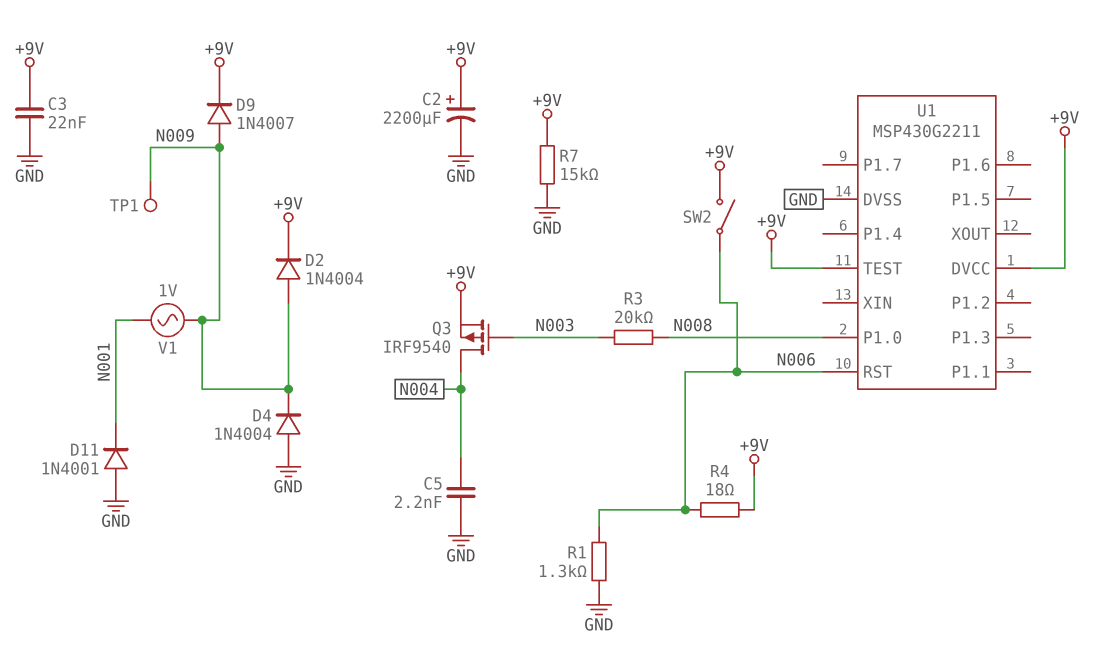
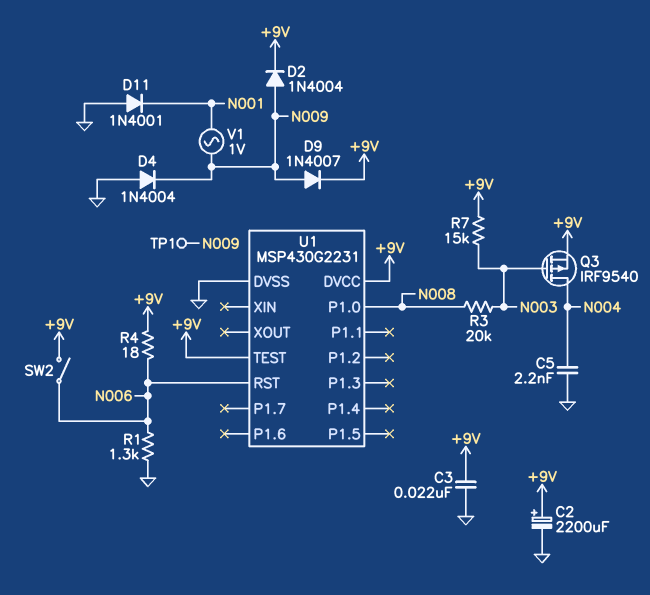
R7: 15k (+9V, GND) -> 15k (+9V, N003)
U1: MSP430G2211 -> MSP430G2231

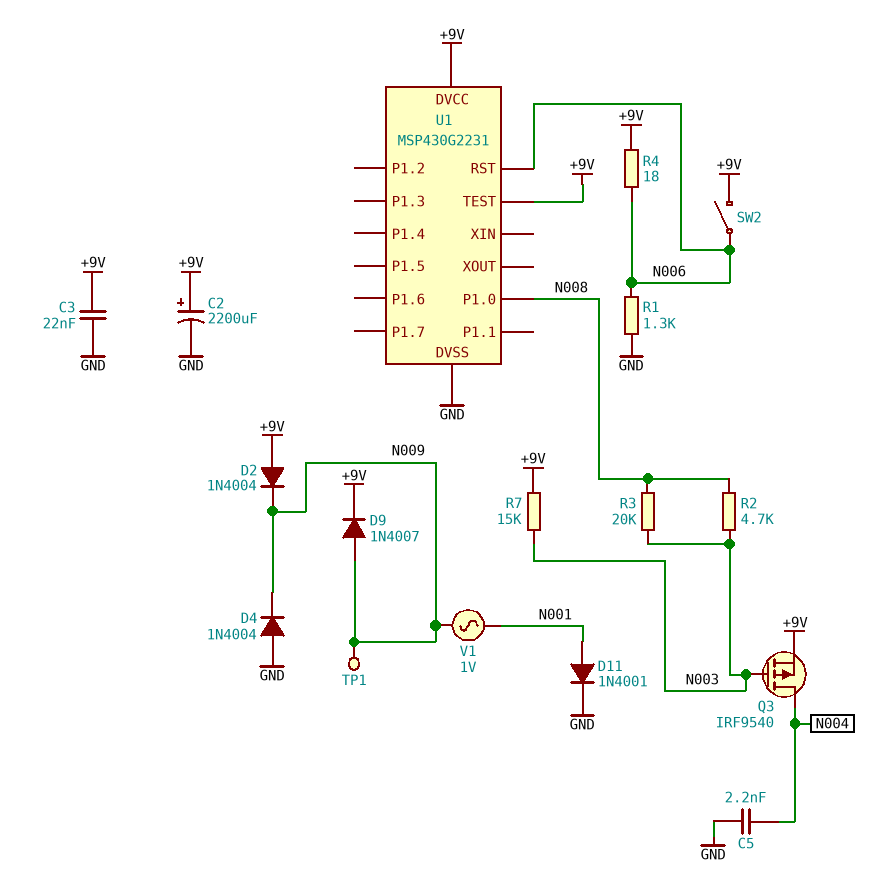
D2: diode 1N4004 (A N009, K +9V) -> diode 1N4004 (A +9V, K N009)
D11: diode 1N4001 (A GND, K N001) -> diode 1N4001 (A N001, K GND)
R2: none -> 4.7k (N003, N008)

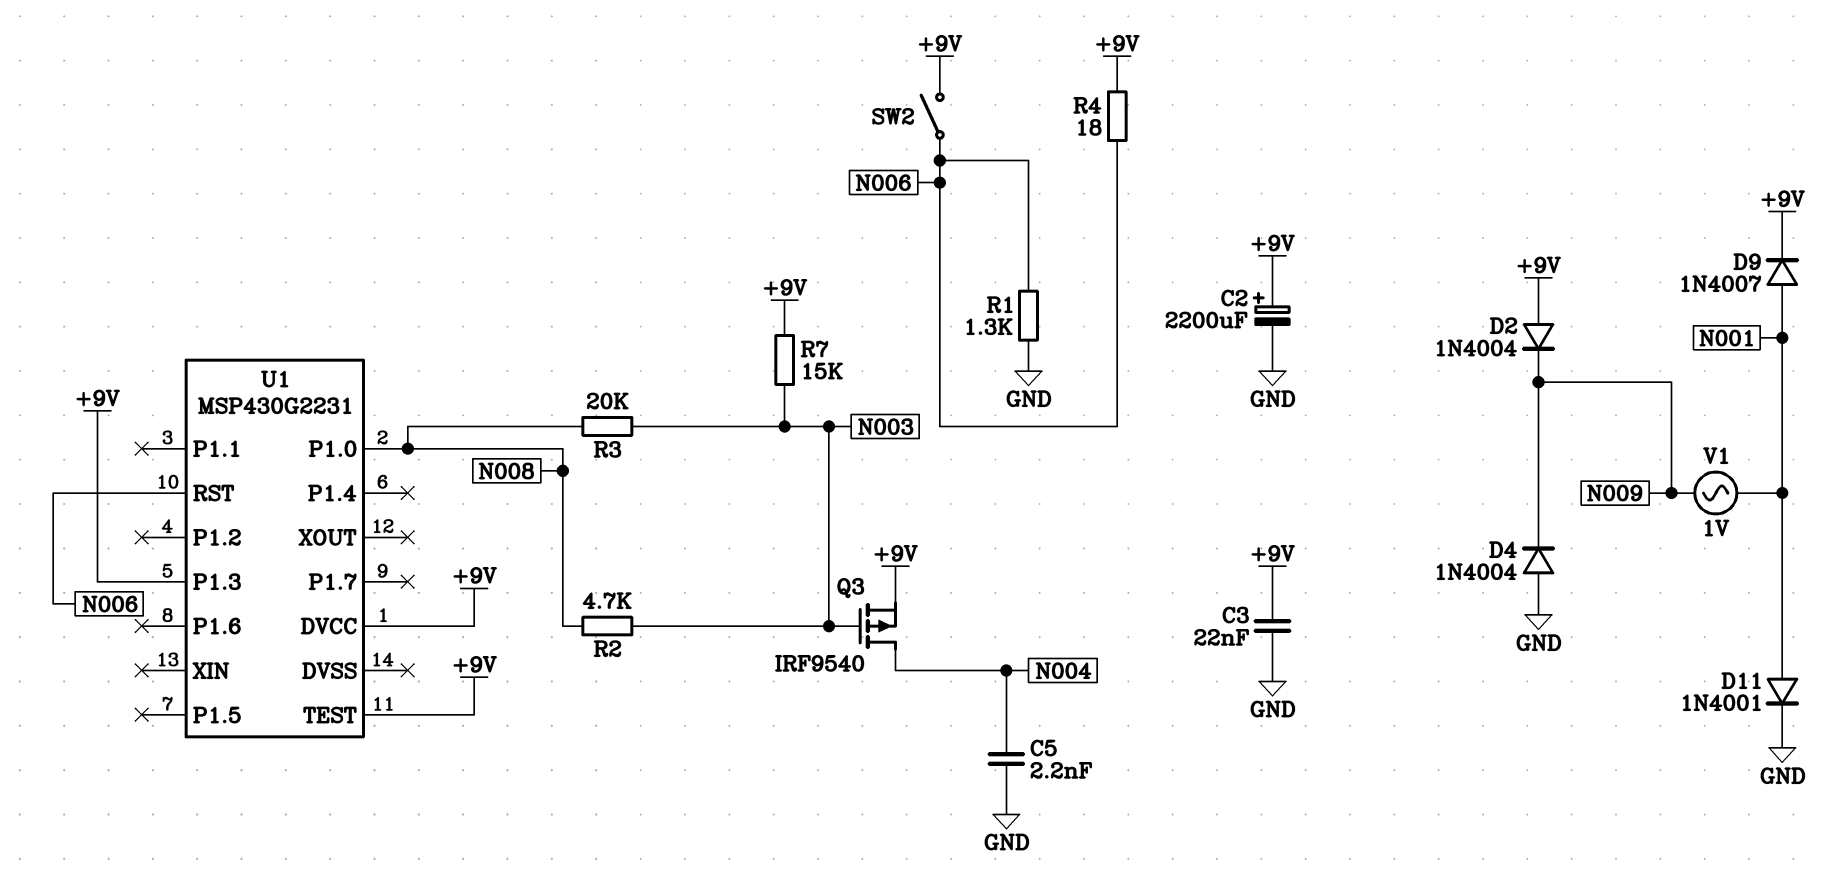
D9: diode 1N4007 (A N009, K +9V) -> diode 1N4007 (A N001, K +9V)
TP1: test point (N009) -> none
U1 pin DVSS: GND -> none
U1 pin P1.3: none -> +9V

